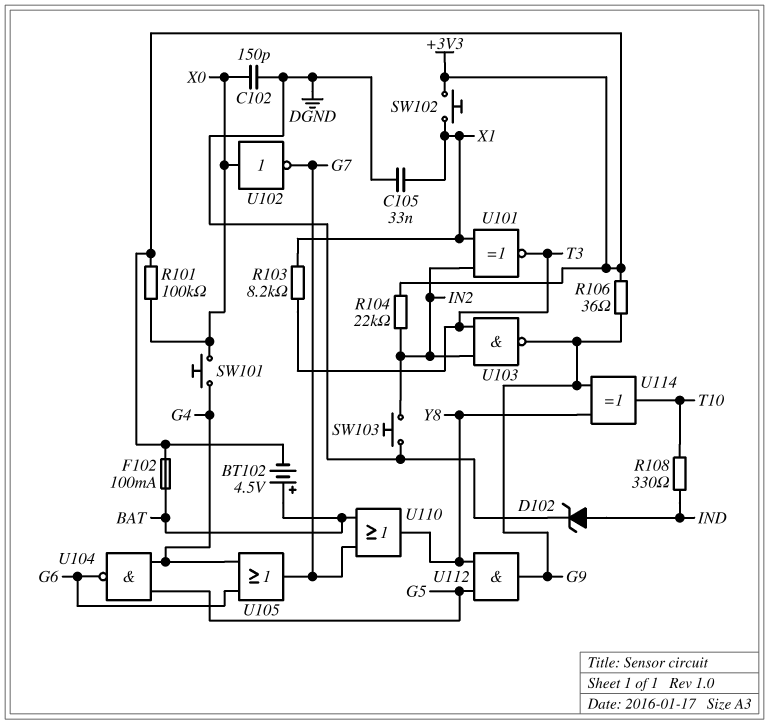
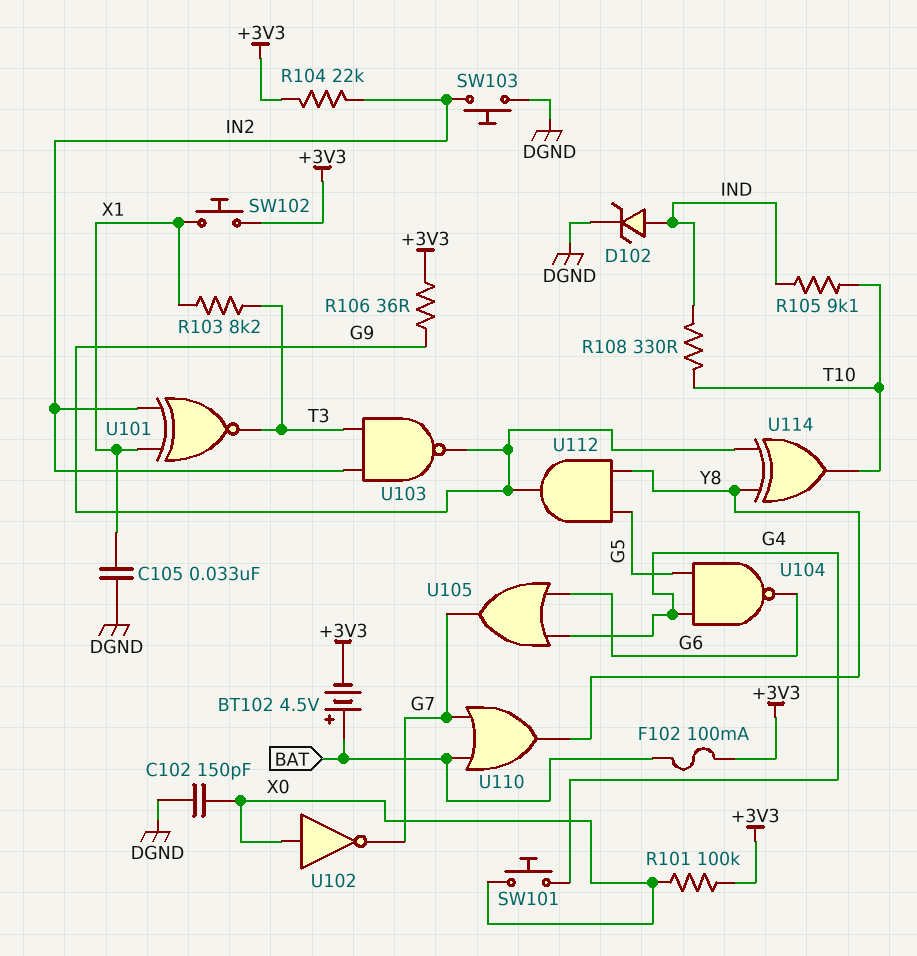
R105: none -> 9.1k (IND, T10)

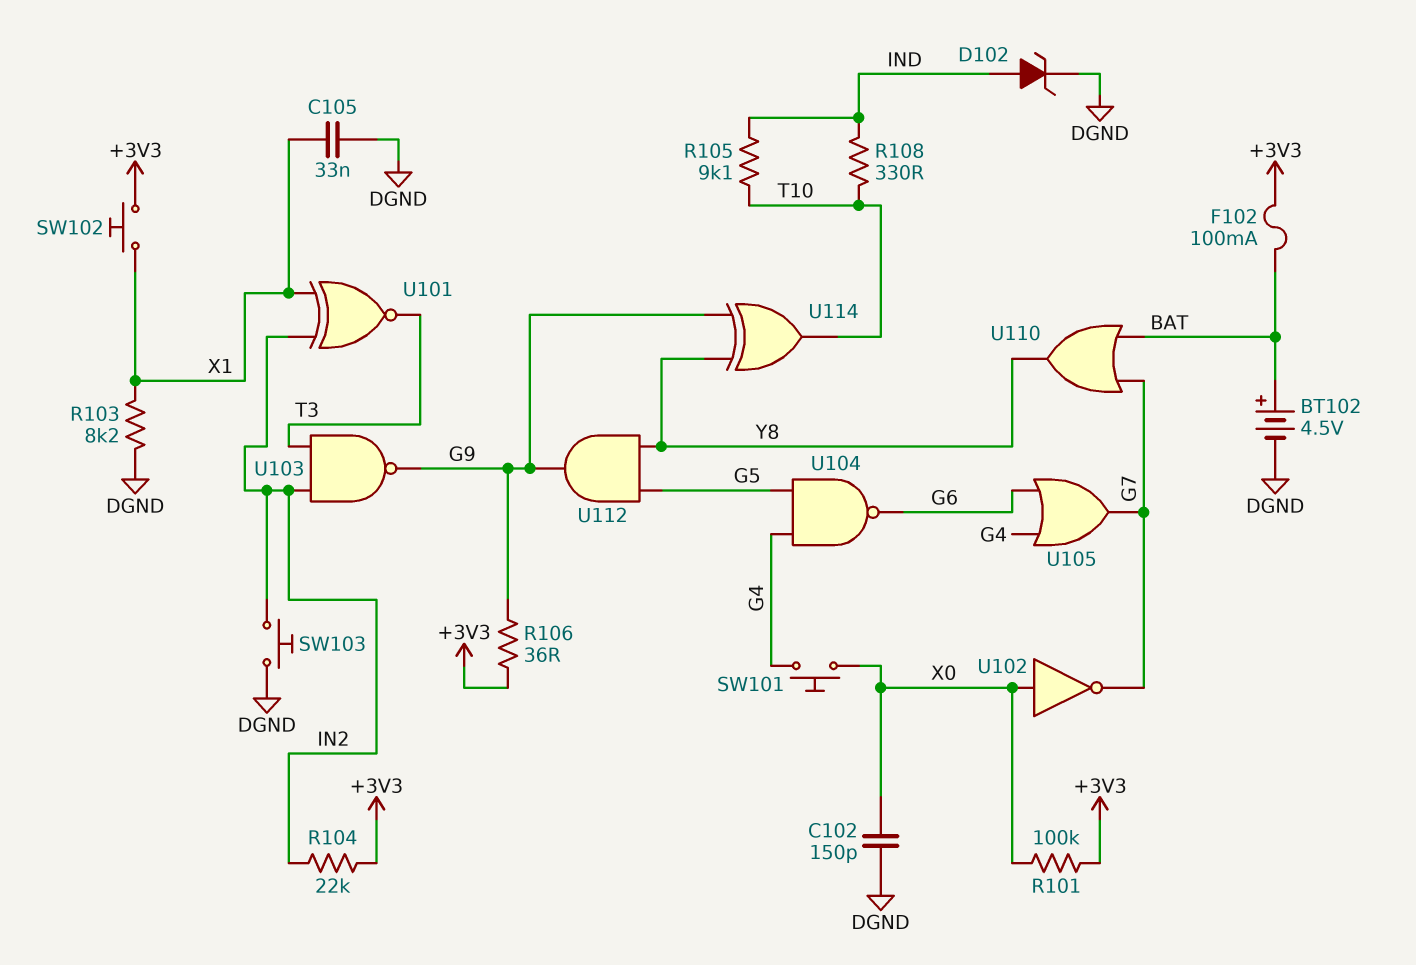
BT102: 4.5V (plus BAT, minus +3V3) -> 4.5V (plus BAT, minus DGND)
R103: 8.2k (T3, X1) -> 8.2k (DGND, X1)

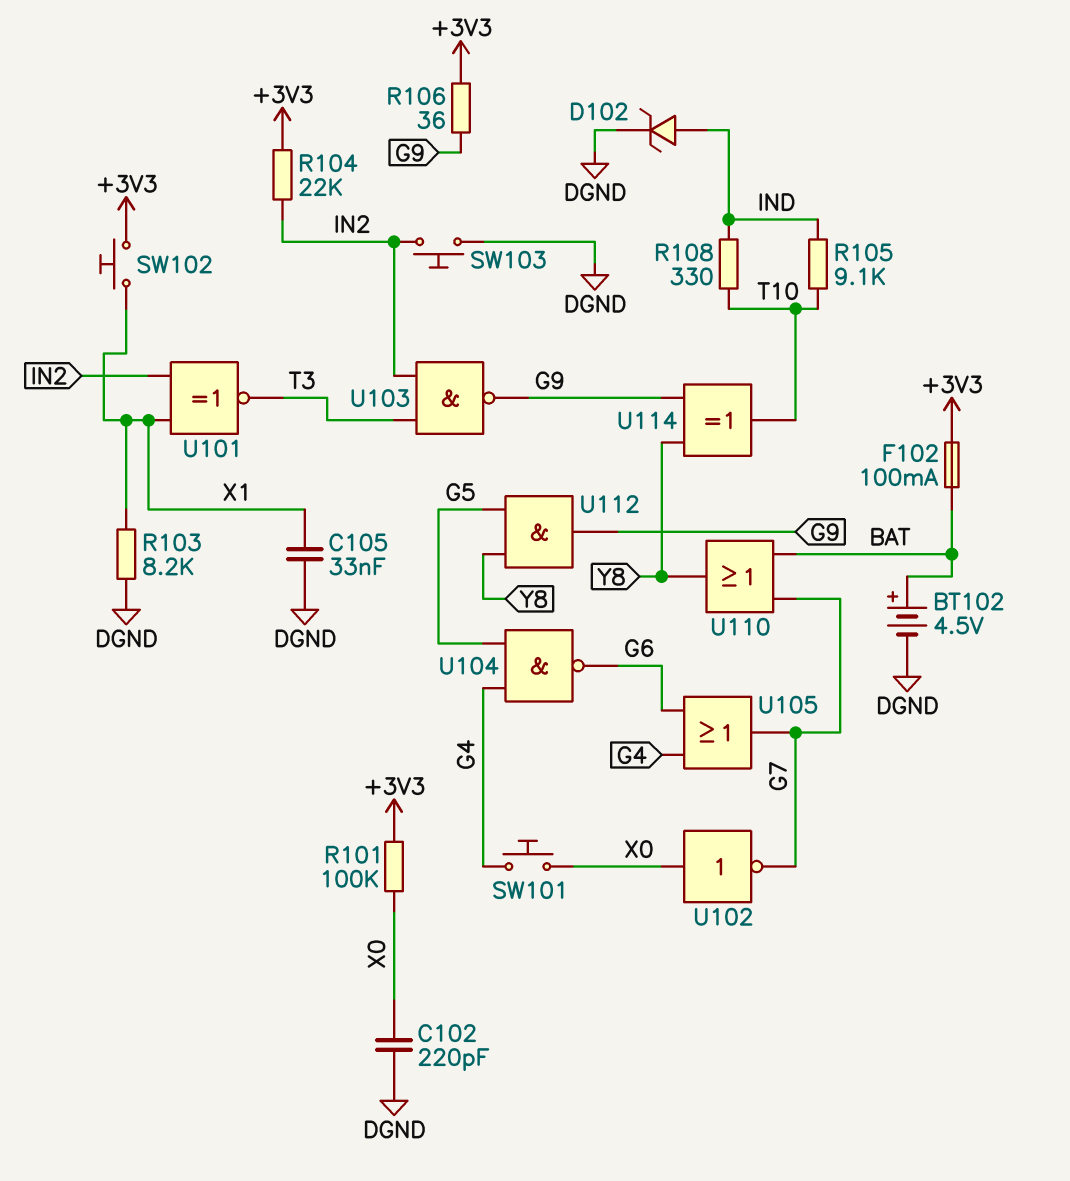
C102: 150pF (DGND, X0) -> 220pF (DGND, X0)

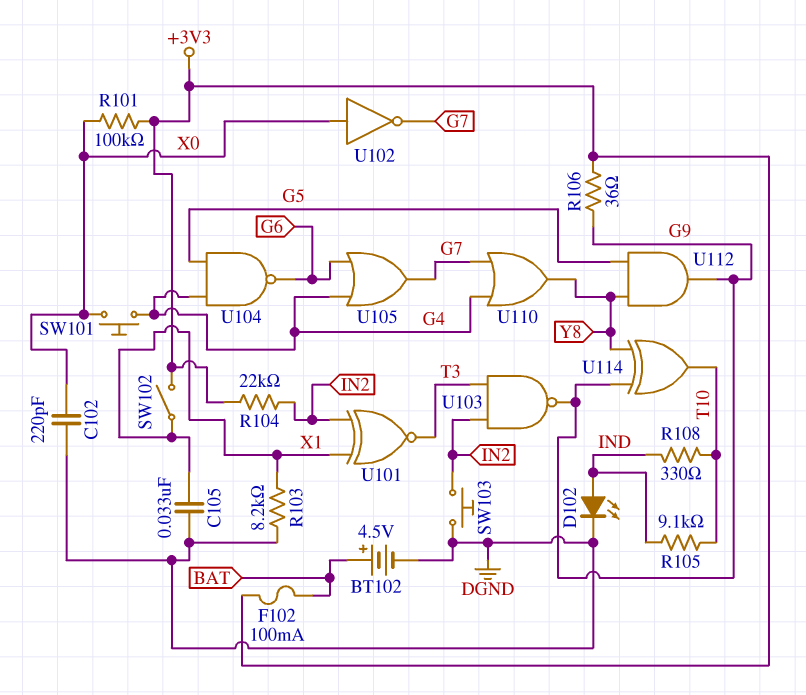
D102: zener (A IND, K DGND) -> LED (A IND, K DGND)
SW102: button (+3V3, X1) -> switch (+3V3, X1)
U110: OR (in BAT, in G7, out Y8) -> OR (in G4, in G7, out Y8)

